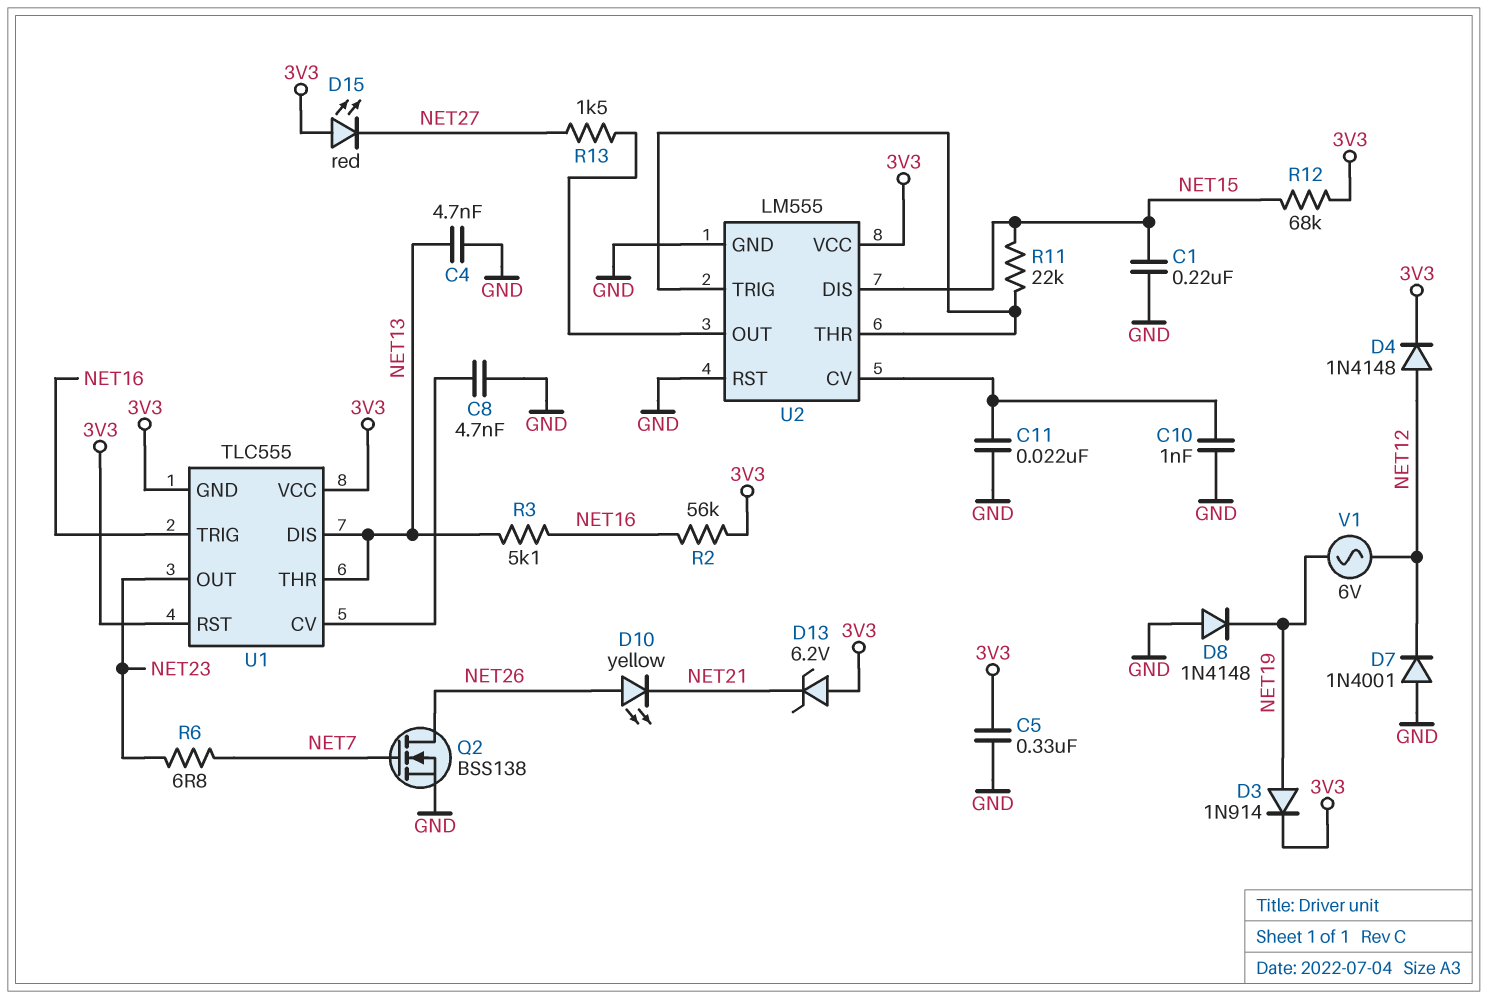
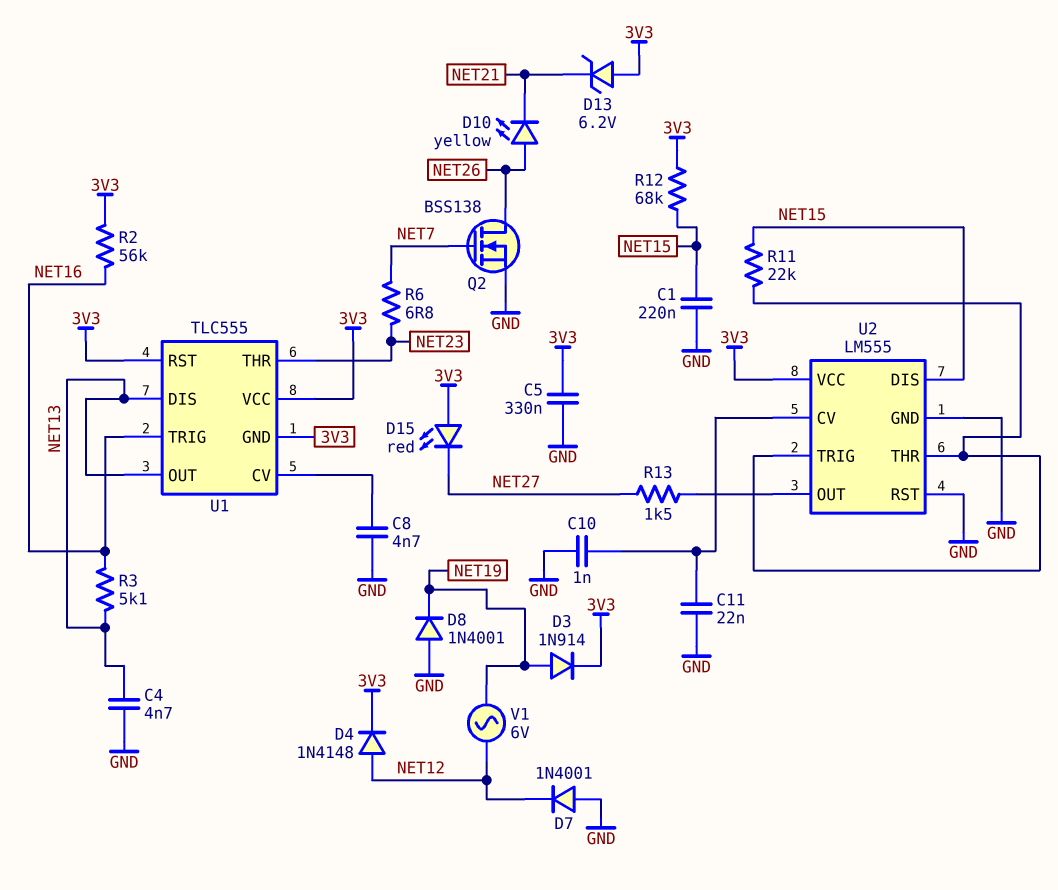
D8: diode 1N4148 (A GND, K NET19) -> diode 1N4001 (A GND, K NET19)
U1 pin OUT: NET23 -> NET13
U1 pin THR: NET13 -> NET23

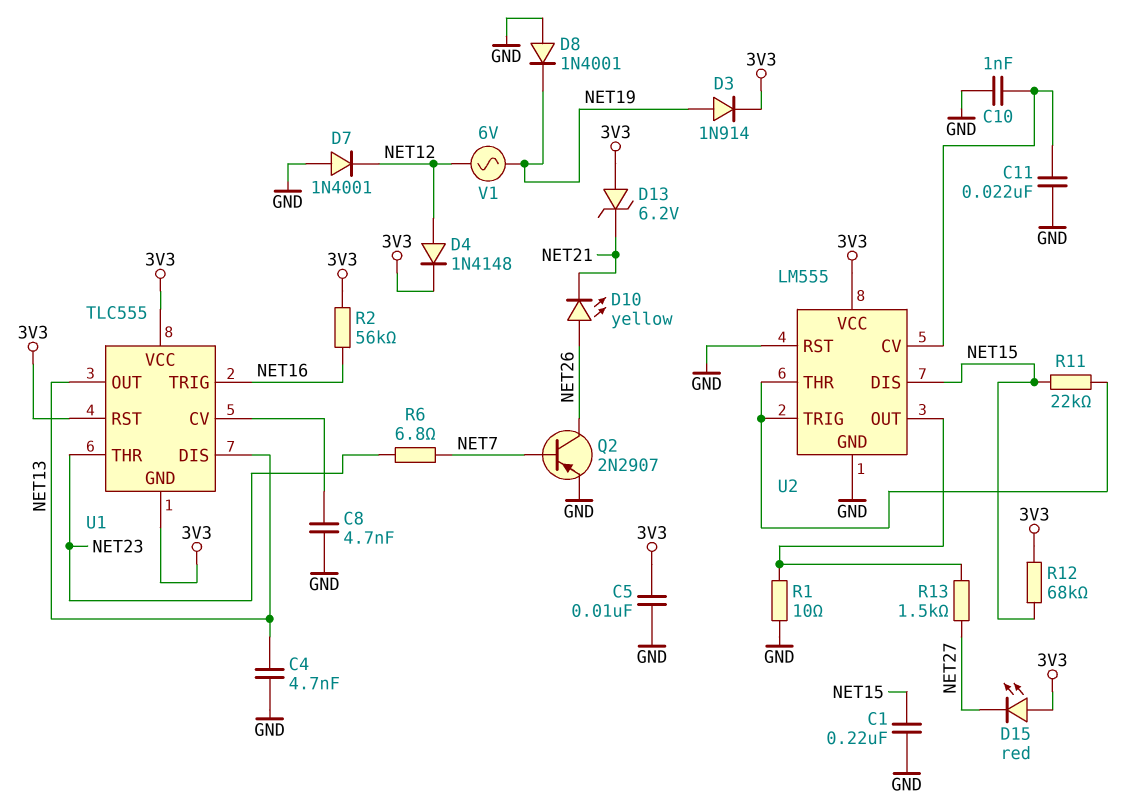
C5: 330nF (3V3, GND) -> 10nF (3V3, GND)
Q2: NMOS BSS138 (G NET7, D NET26, S GND) -> PNP 2N2907 (B NET7, C NET26, E GND)
R1: none -> 10 (GND, U2/OUT)
R3: 5.1k (NET13, NET16) -> none

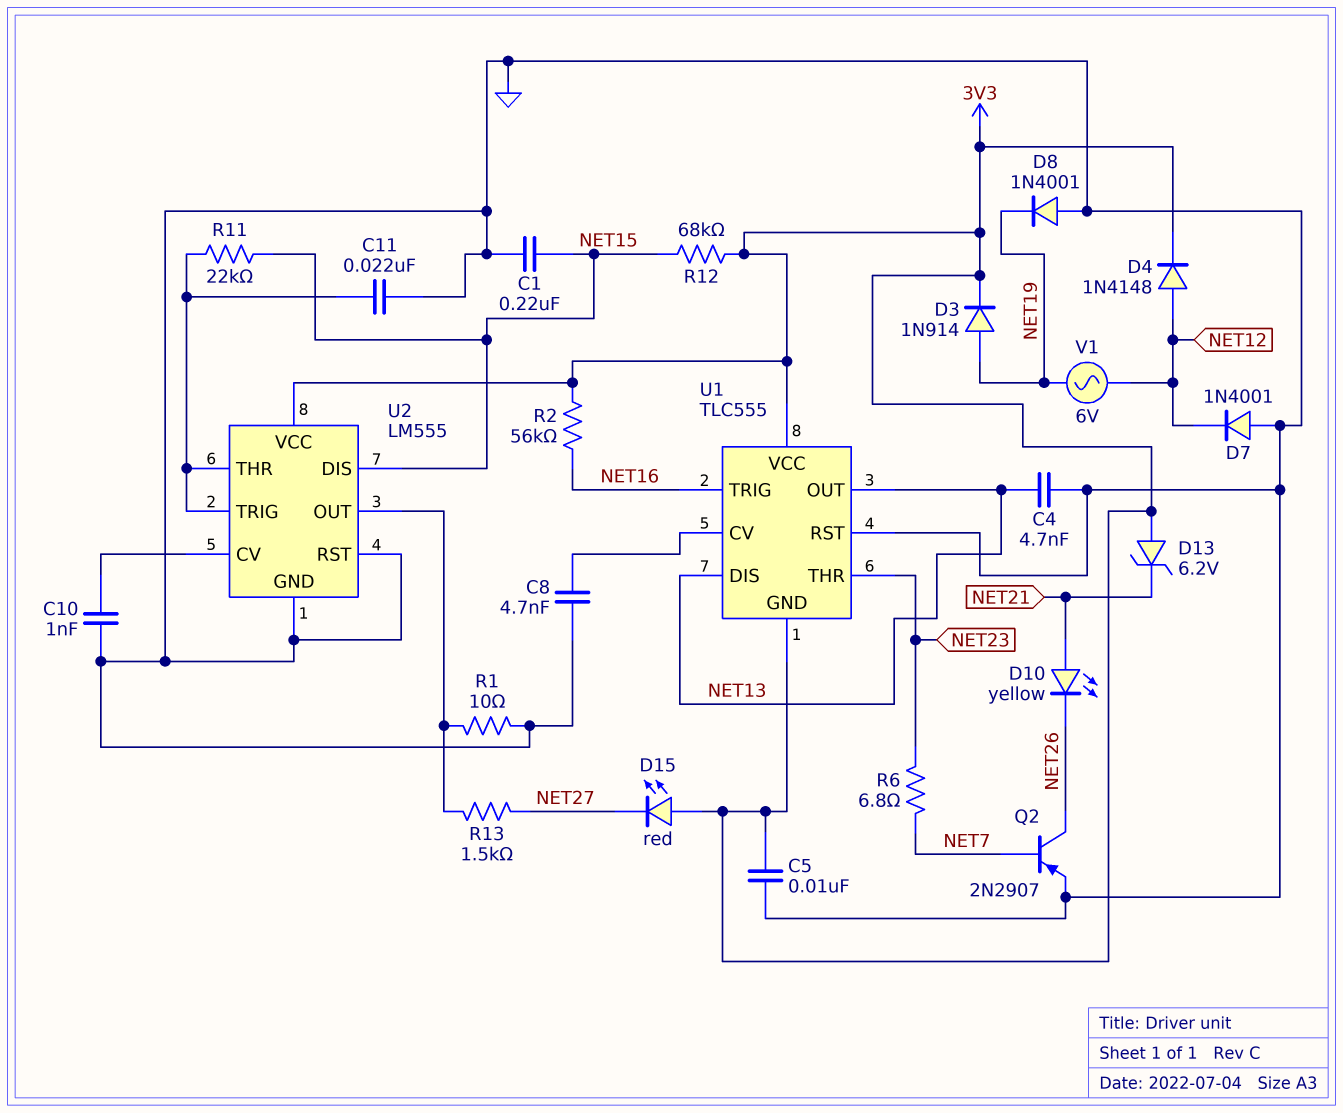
C11: 22nF (GND, U2/CV) -> 22nF (GND, U2/THR)
D10: LED yellow (A NET26, K NET21) -> LED yellow (A NET21, K NET26)
U1 pin RST: 3V3 -> GND

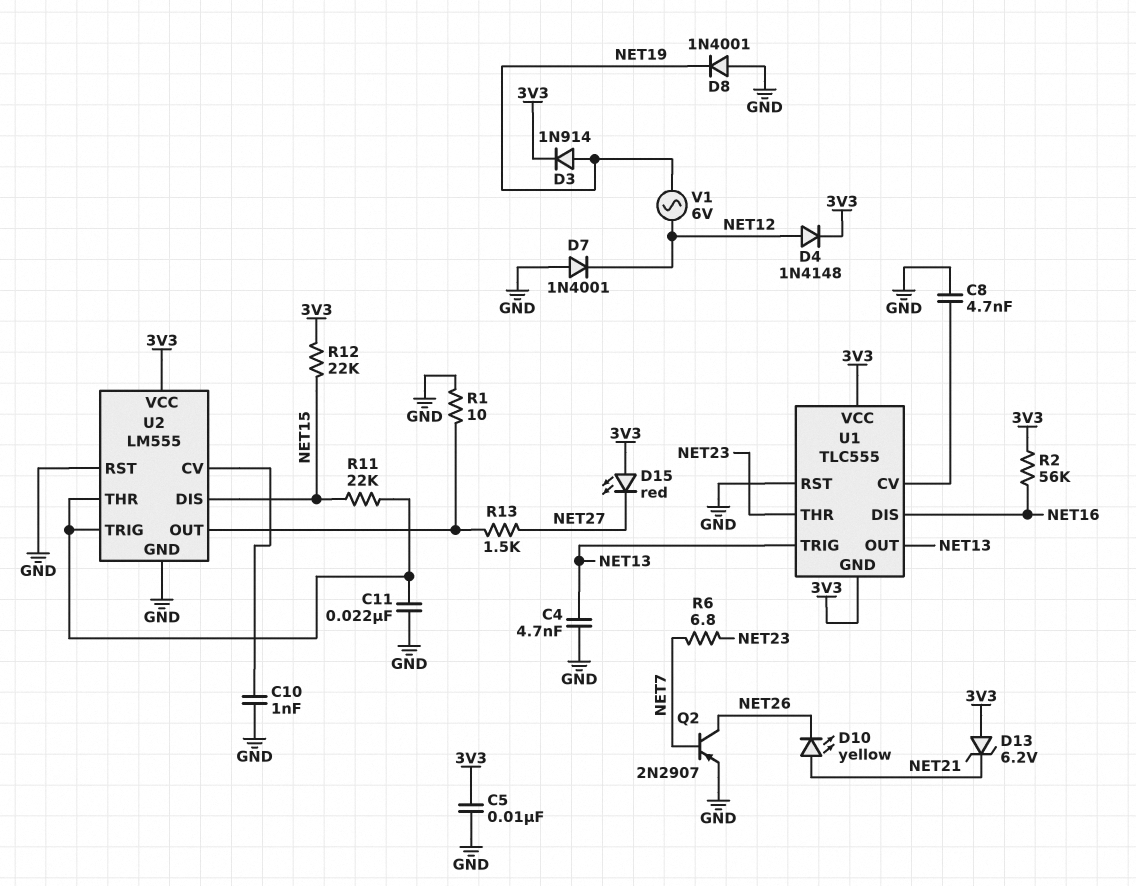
C1: 220nF (GND, NET15) -> none
R12: 68k (3V3, NET15) -> 22k (3V3, NET15)
U1 pin DIS: NET13 -> NET16
U1 pin TRIG: NET16 -> NET13

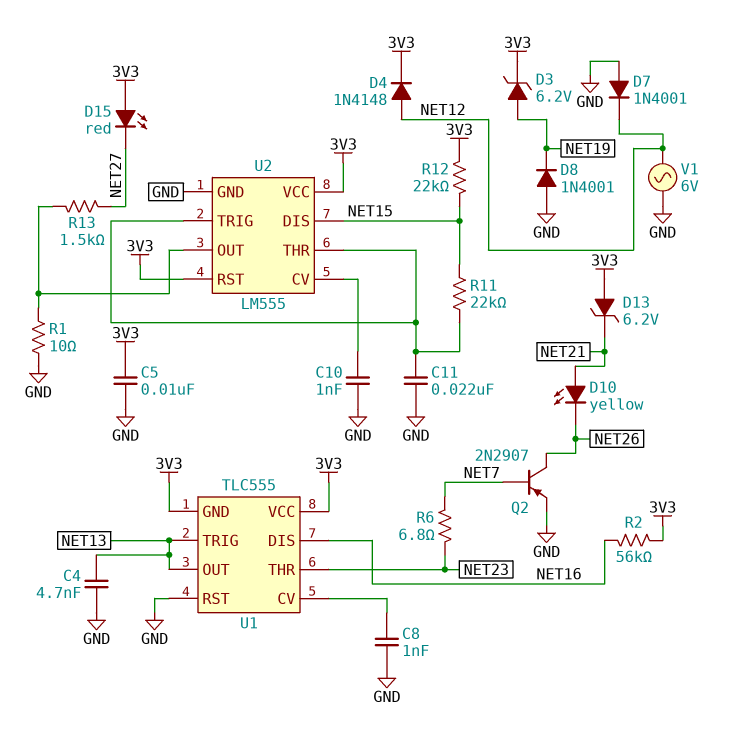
C8: 4.7nF (GND, U1/CV) -> 1nF (GND, U1/CV)
D3: diode 1N914 (A NET19, K 3V3) -> zener 6.2V (A NET19, K 3V3)
U2 pin RST: GND -> 3V3
V1: AC 6V (NET12, NET19) -> AC 6V (GND, NET12)

